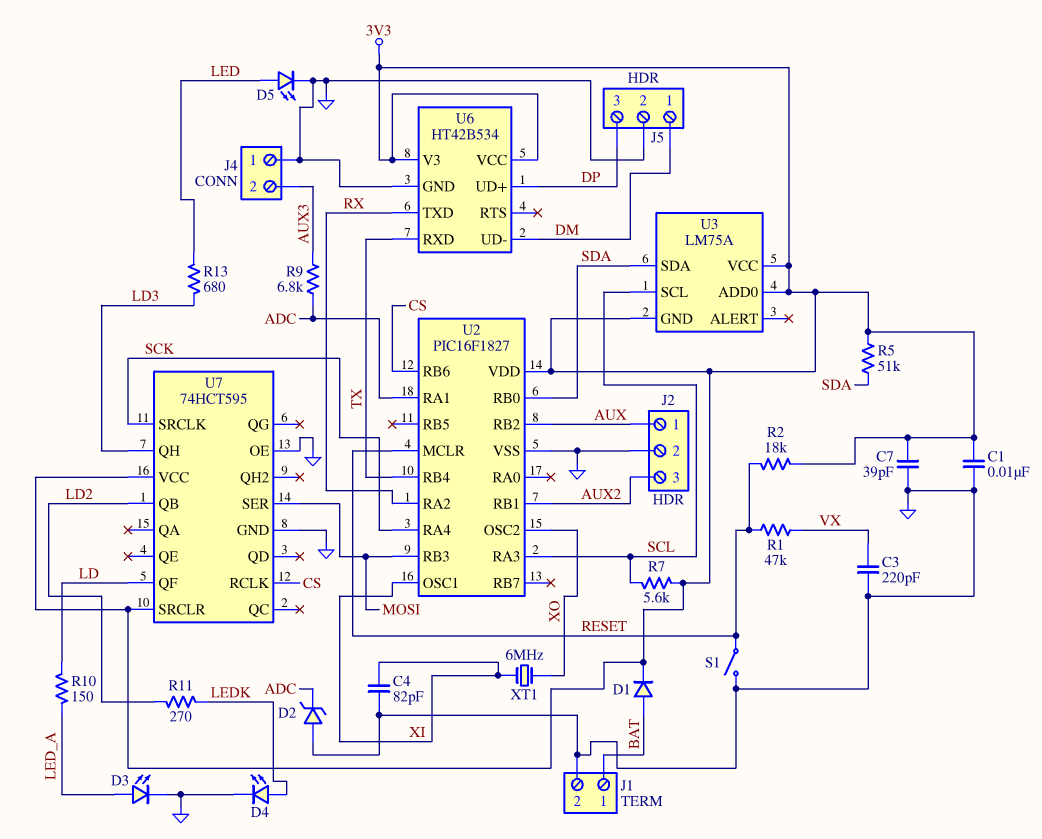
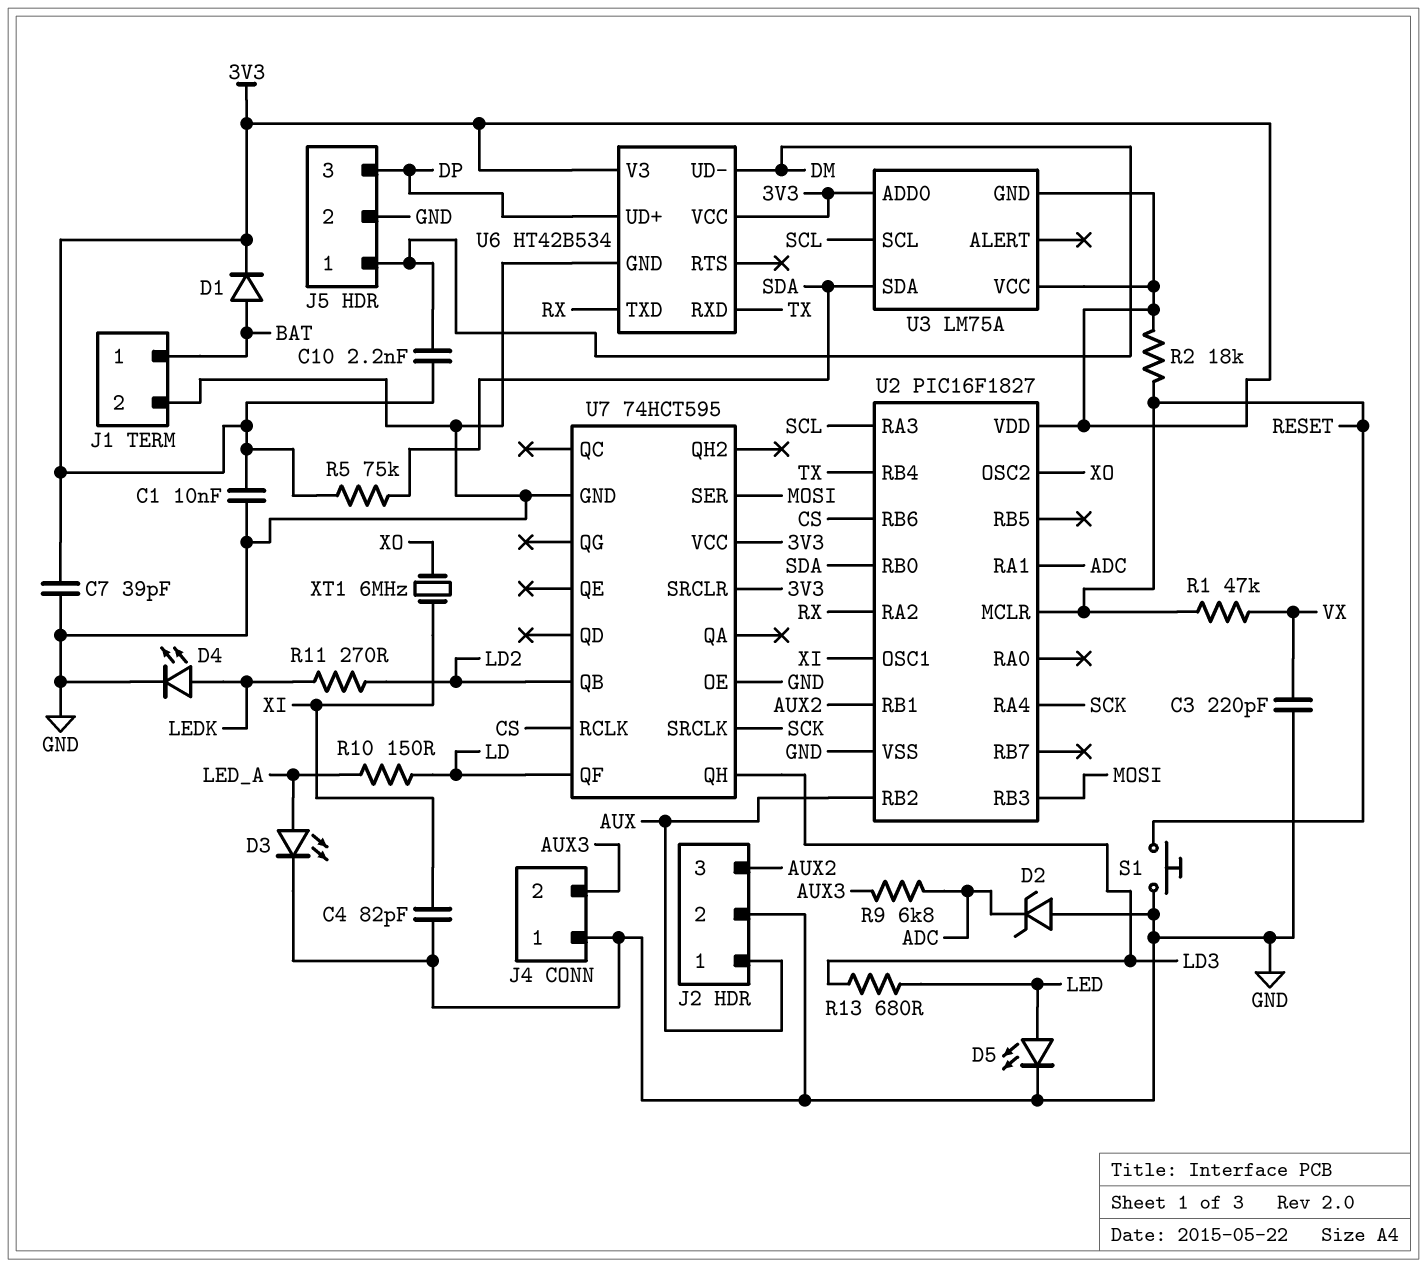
C10: none -> 2.2nF (3V3, DM)
R5: 51k (3V3, SDA) -> 75k (3V3, SDA)
R7: 5.6k (3V3, SCL) -> none
S1: switch (GND, RESET) -> button (GND, RESET)

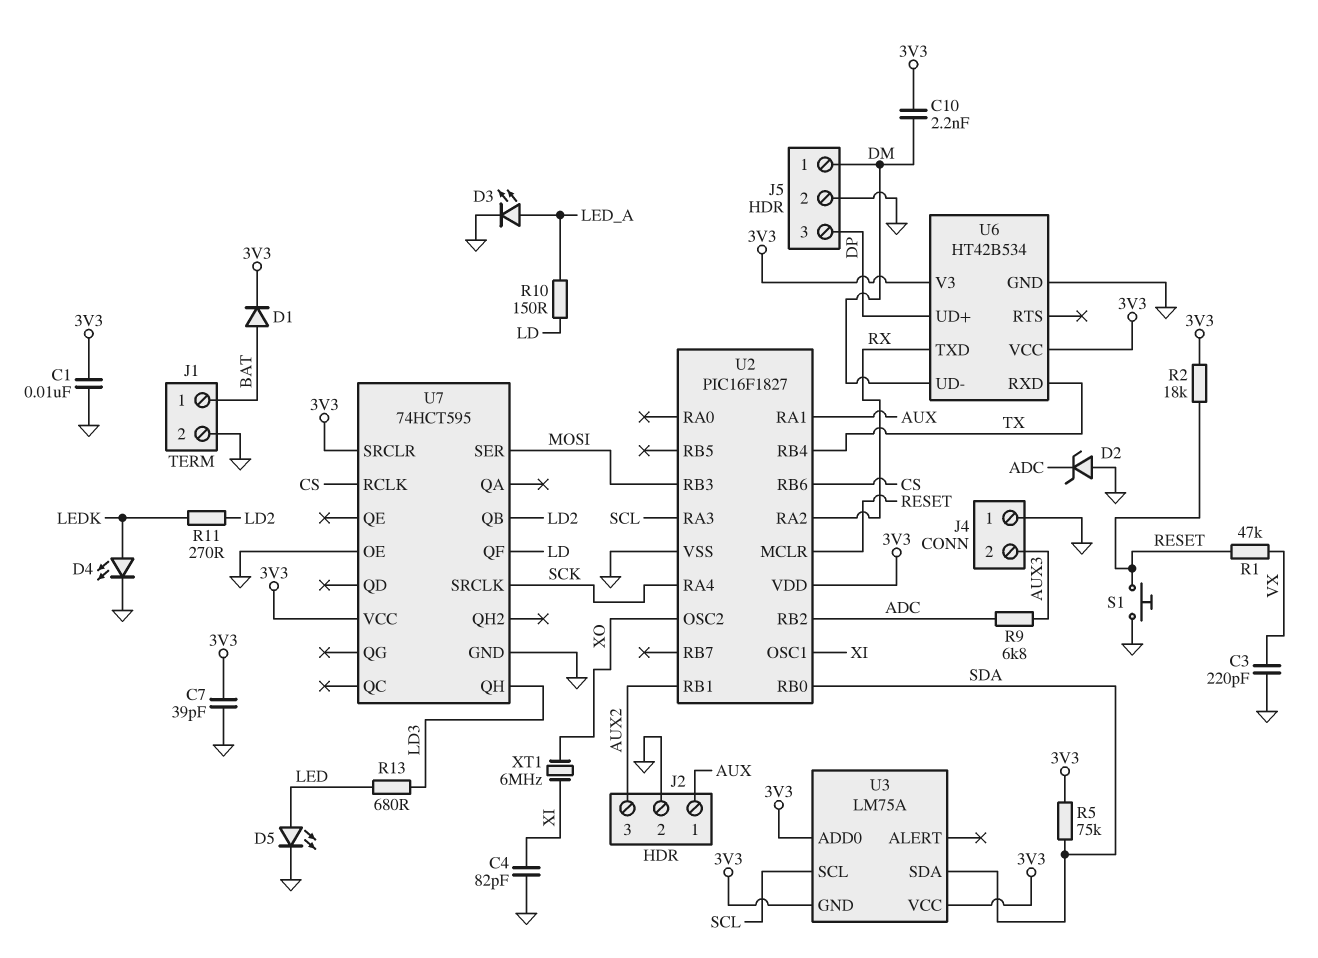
U2 pin RA1: ADC -> AUX
U2 pin RB2: AUX -> ADC

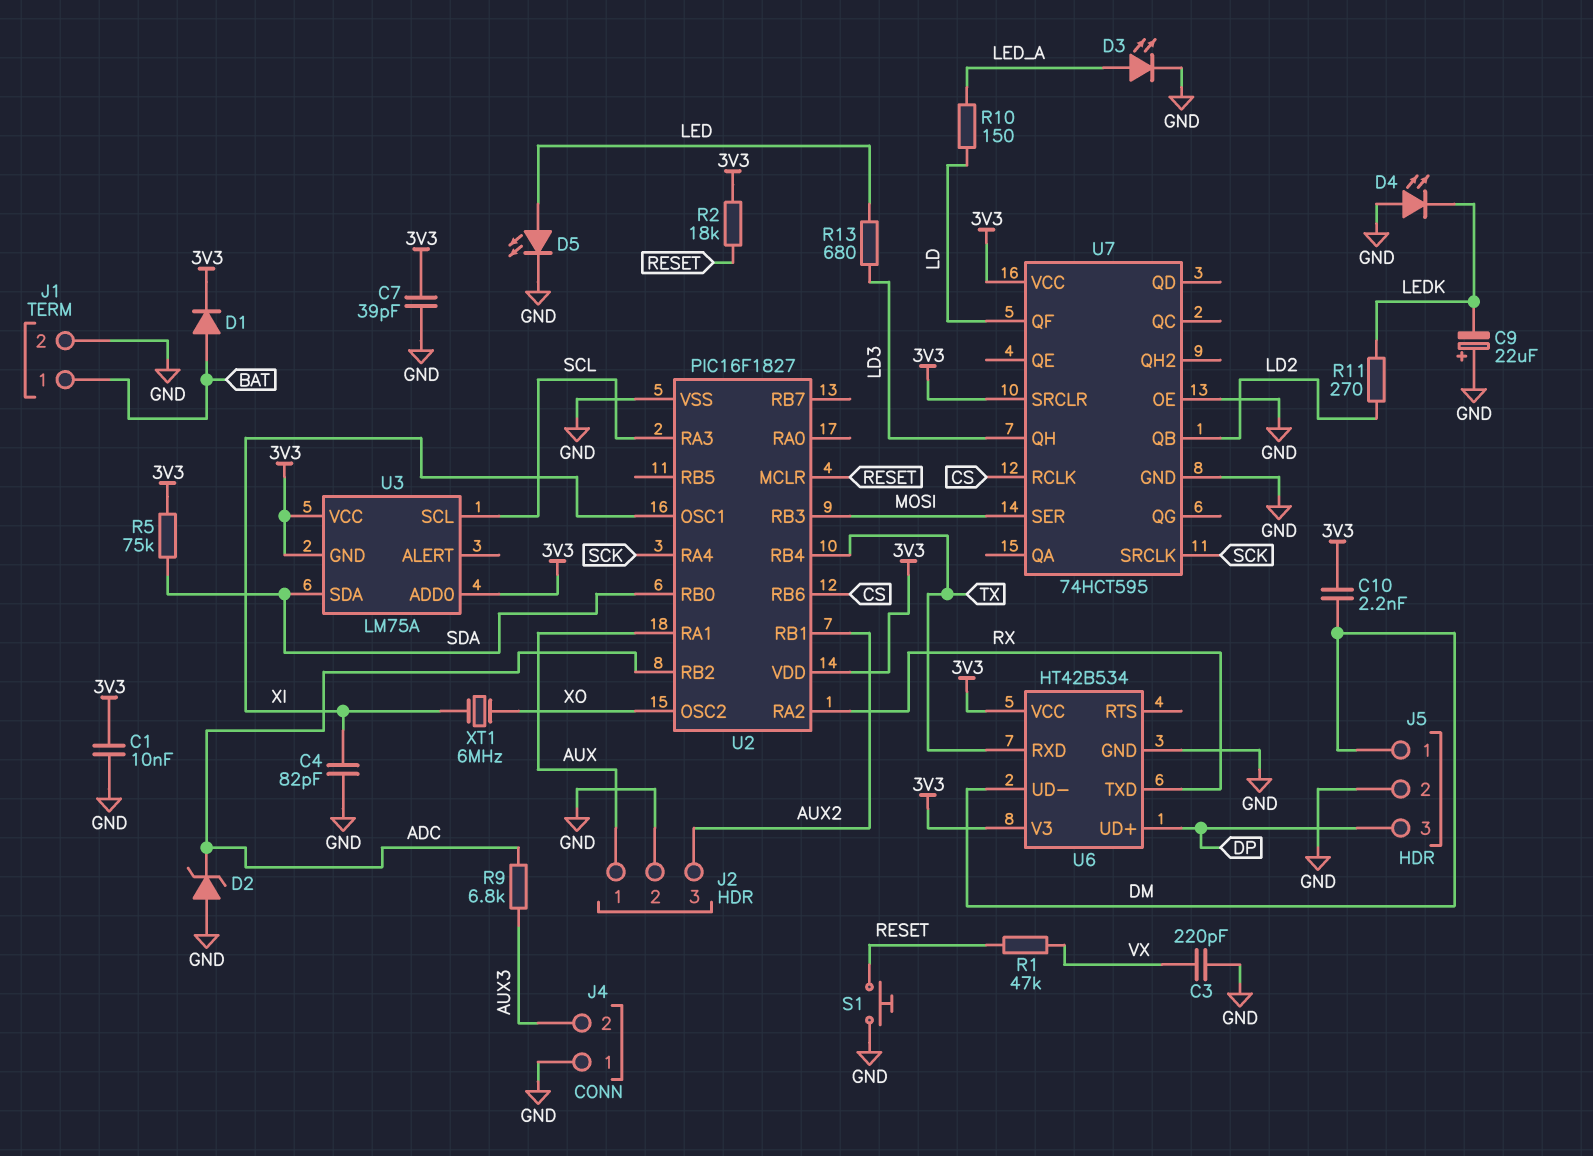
C9: none -> 22uF (plus GND, minus LEDK)
D4: LED (A LEDK, K GND) -> LED (A GND, K LEDK)

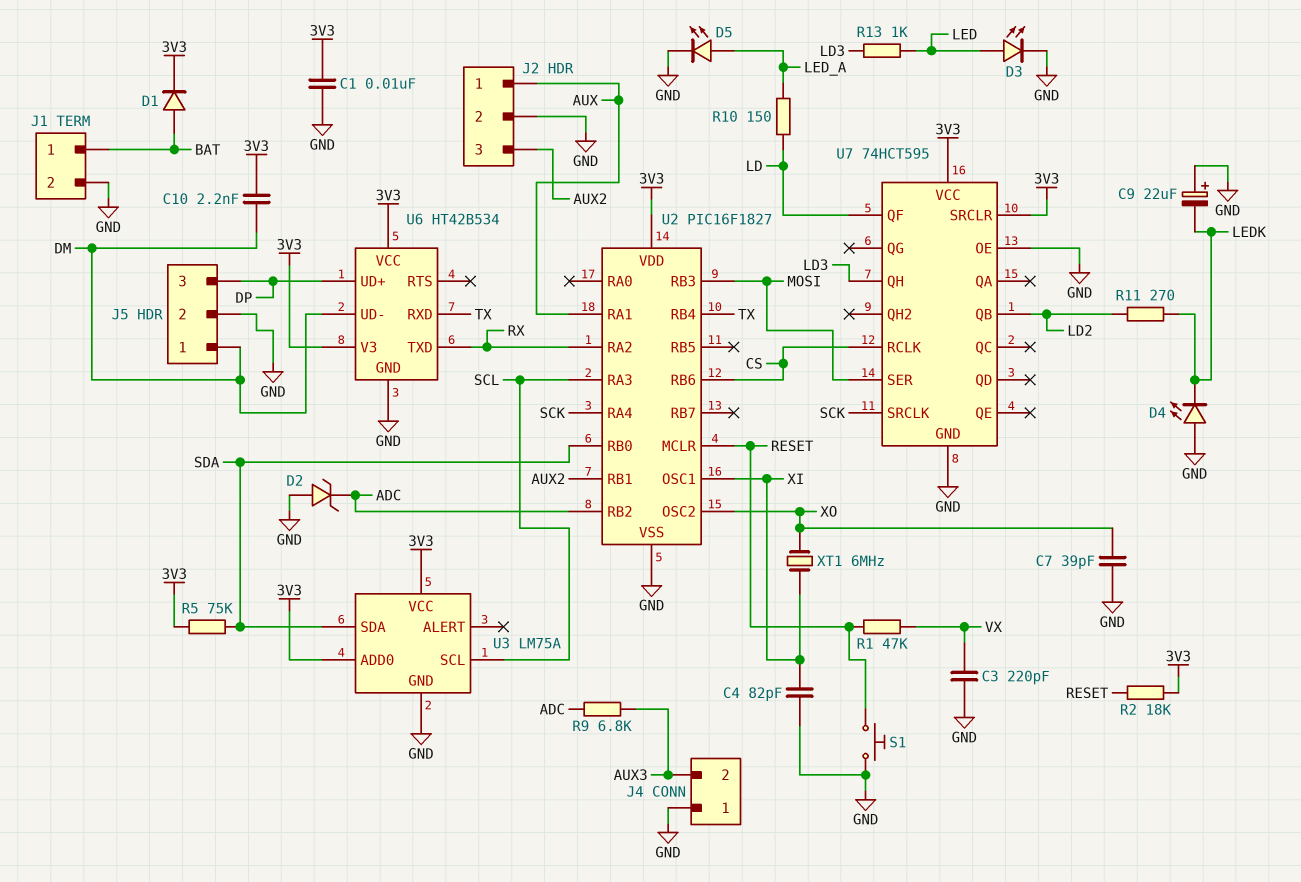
C7: 39pF (3V3, GND) -> 39pF (GND, XO)
D3: LED (A LED_A, K GND) -> LED (A LED, K GND)
D5: LED (A LED, K GND) -> LED (A LED_A, K GND)
R13: 680 (LD3, LED) -> 1k (LD3, LED)
U3 pin GND: 3V3 -> GND

